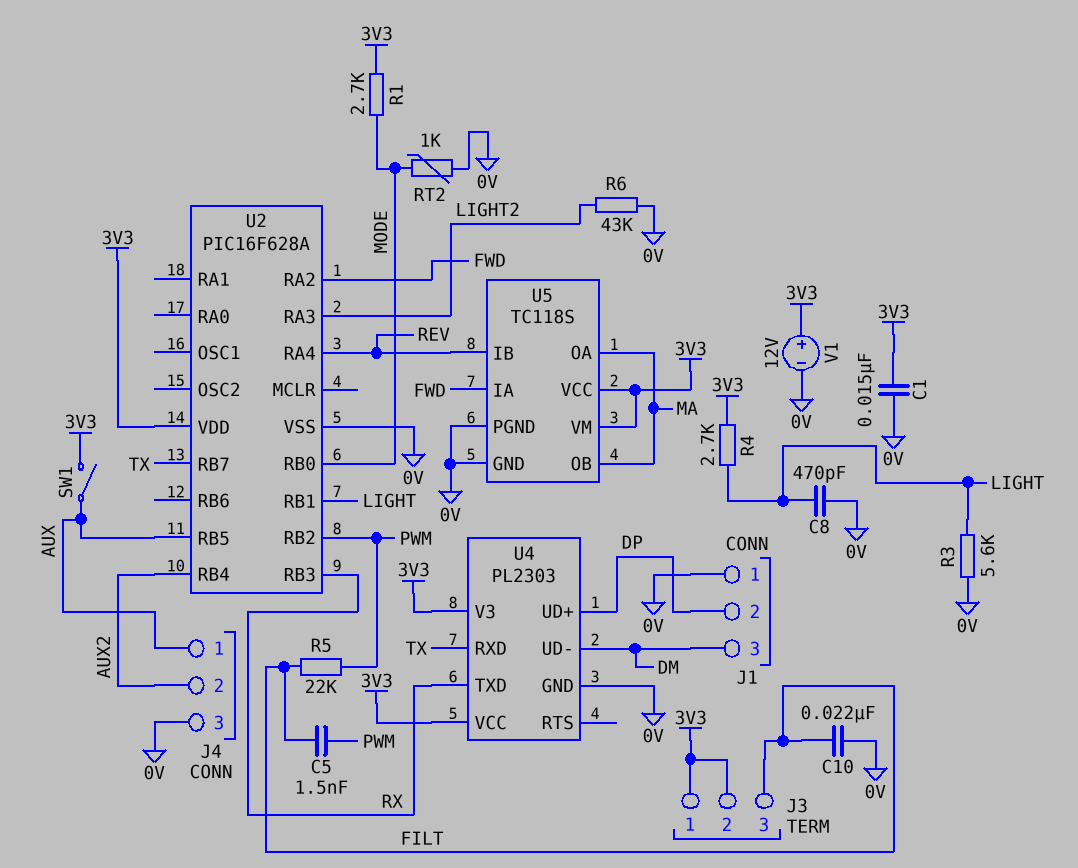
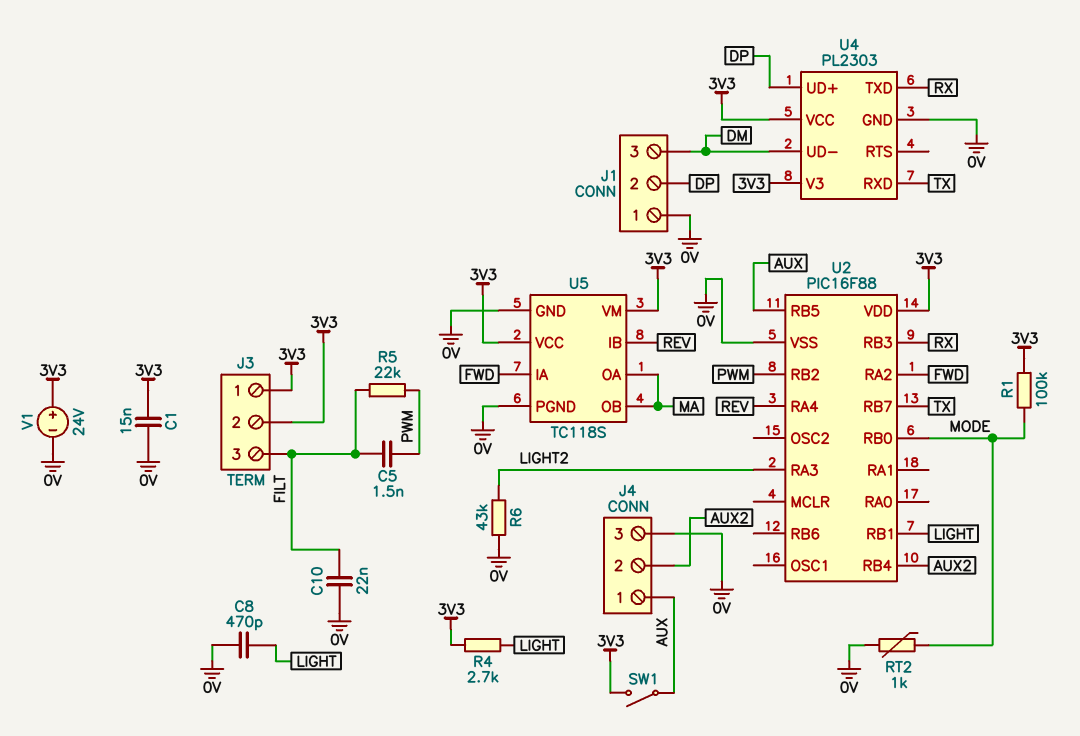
R1: 2.7k (3V3, MODE) -> 100k (3V3, MODE)
R3: 5.6k (0V, LIGHT) -> none
U2: PIC16F628A -> PIC16F88
V1: 12V (plus 3V3, minus 0V) -> 24V (plus 3V3, minus 0V)

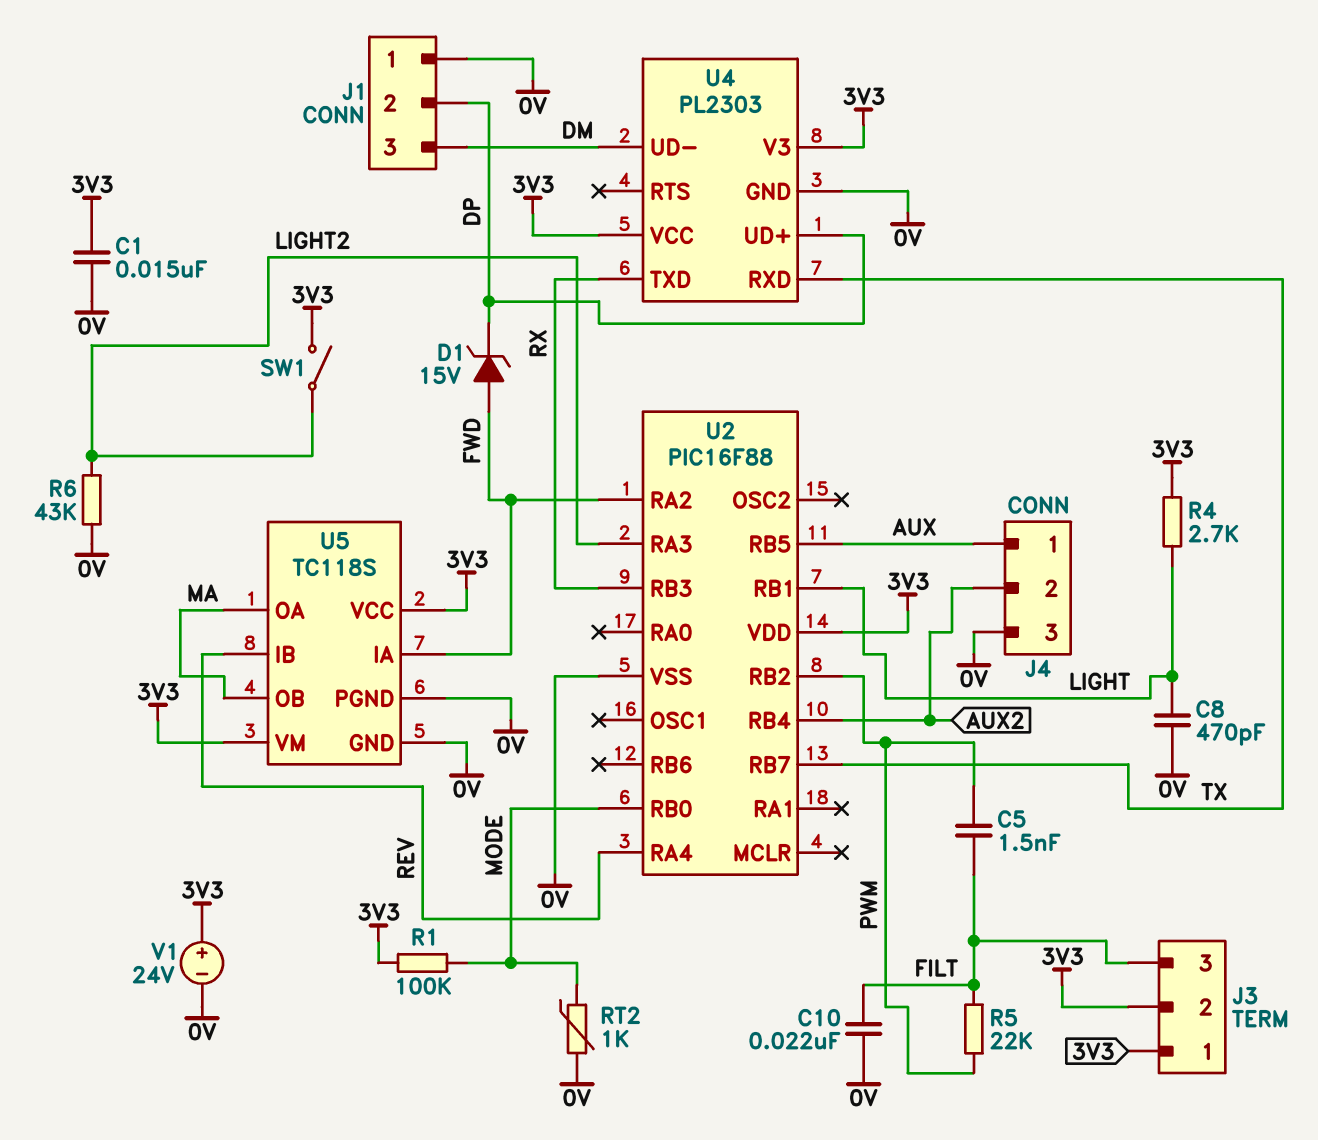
D1: none -> zener 15V (A FWD, K DP)
SW1: switch (3V3, AUX) -> switch (3V3, LIGHT2)

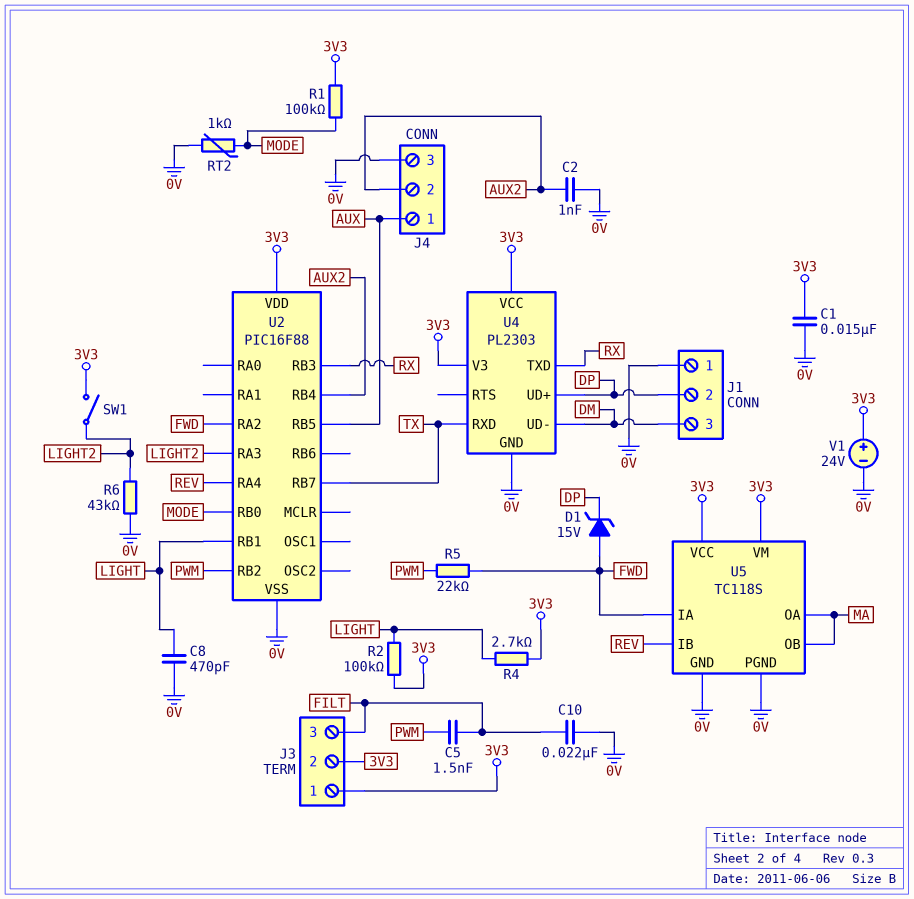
C2: none -> 1nF (0V, AUX2)
R2: none -> 100k (3V3, LIGHT)
R5: 22k (FILT, PWM) -> 22k (FWD, PWM)

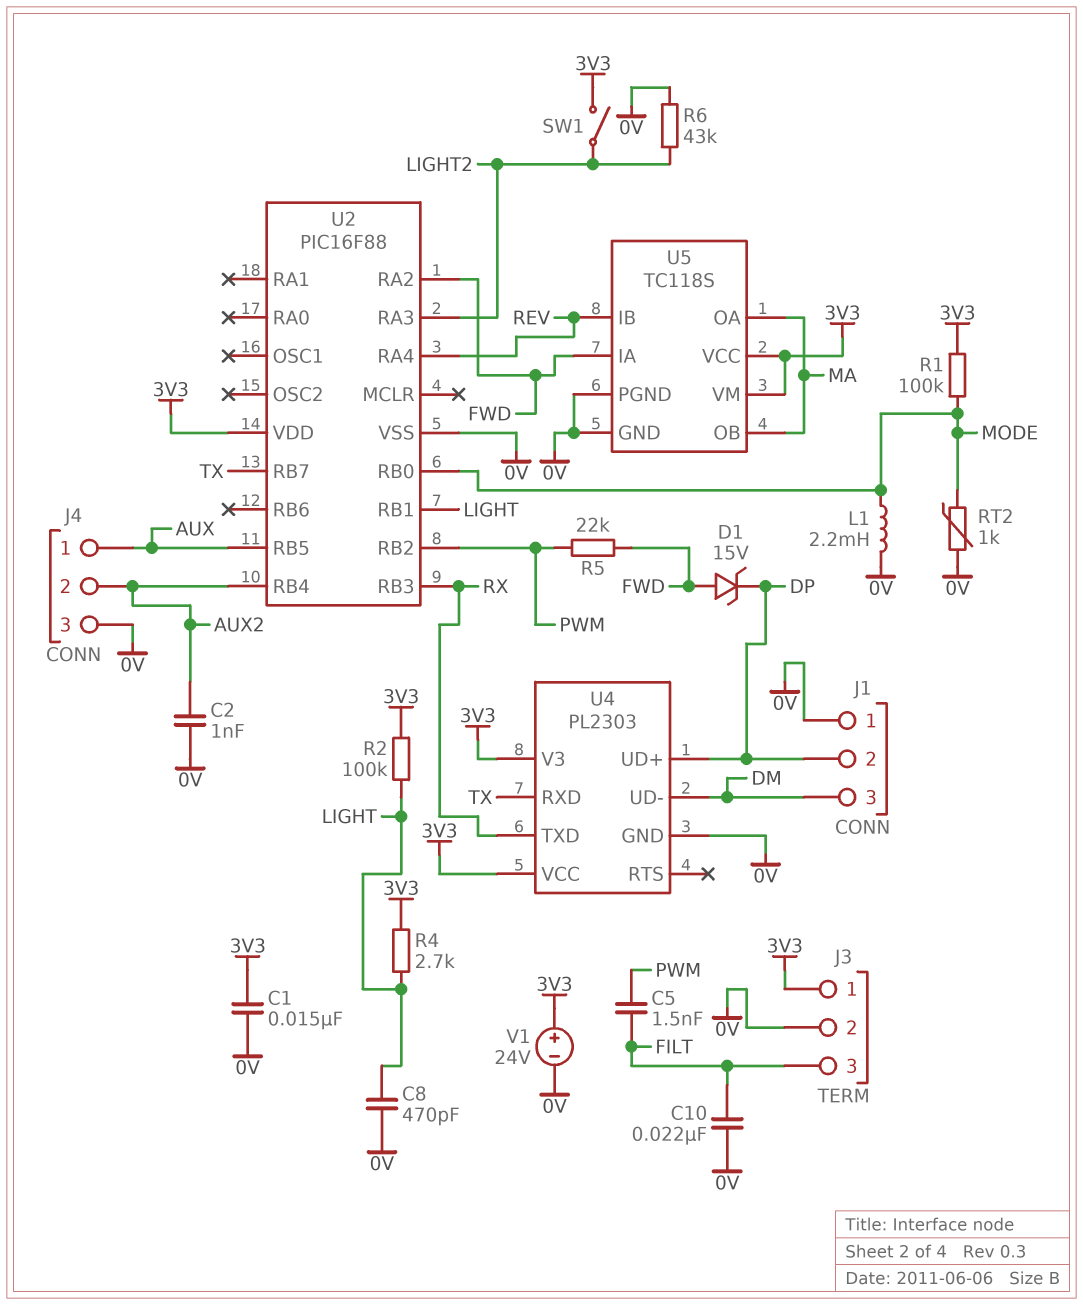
J3 pin 2: 3V3 -> 0V
L1: none -> 2.2mH (0V, MODE)

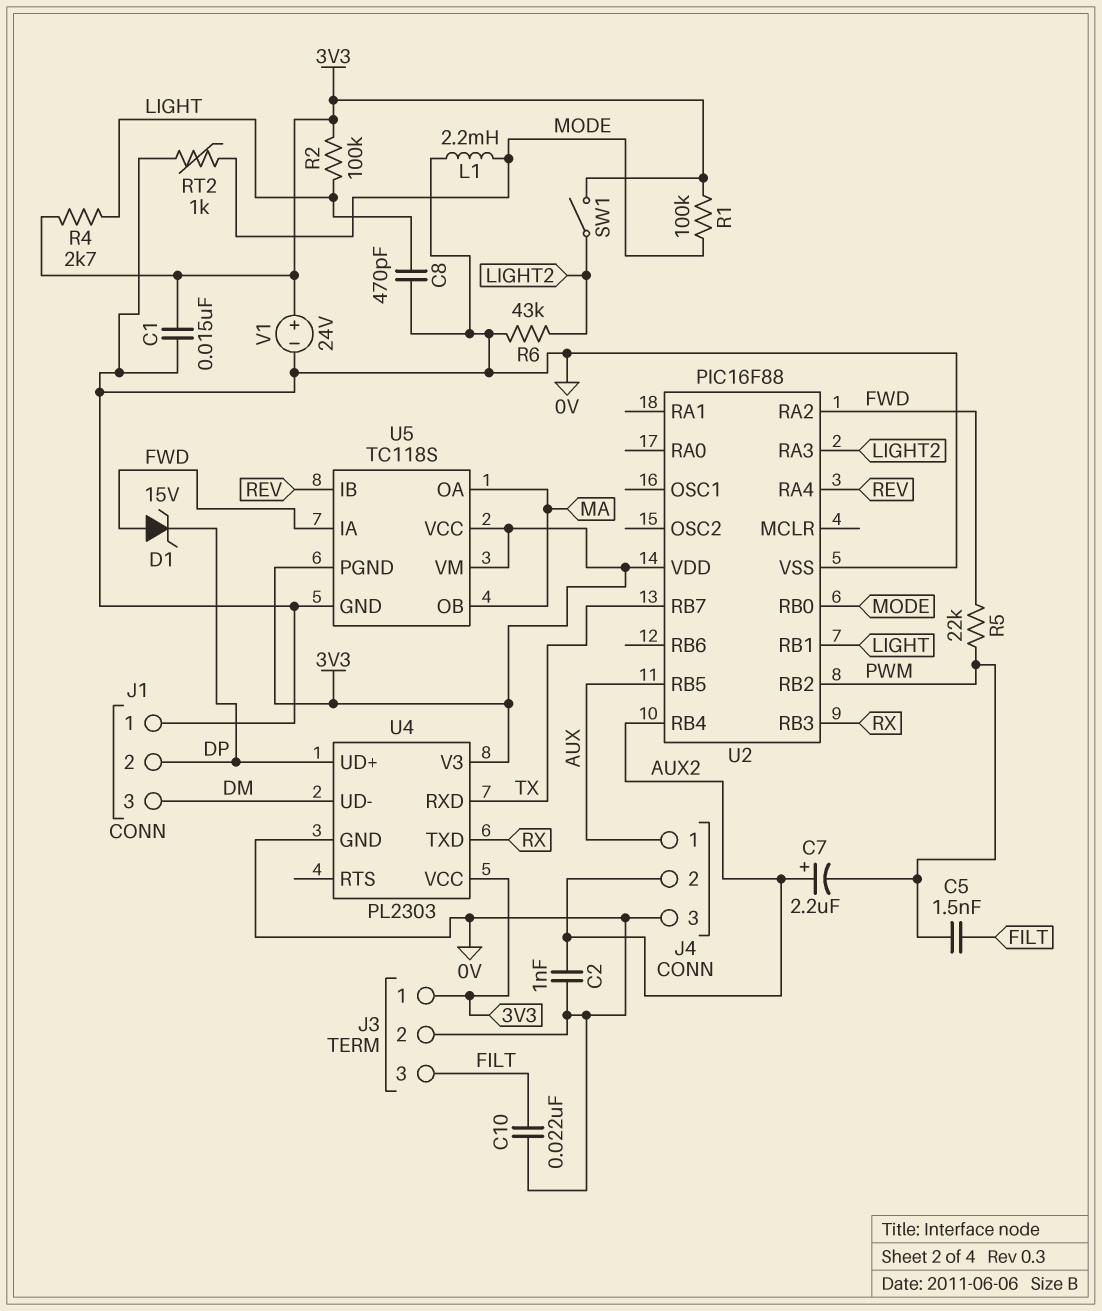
C7: none -> 2.2uF (plus AUX2, minus PWM)
U5 pin PGND: 0V -> 3V3

